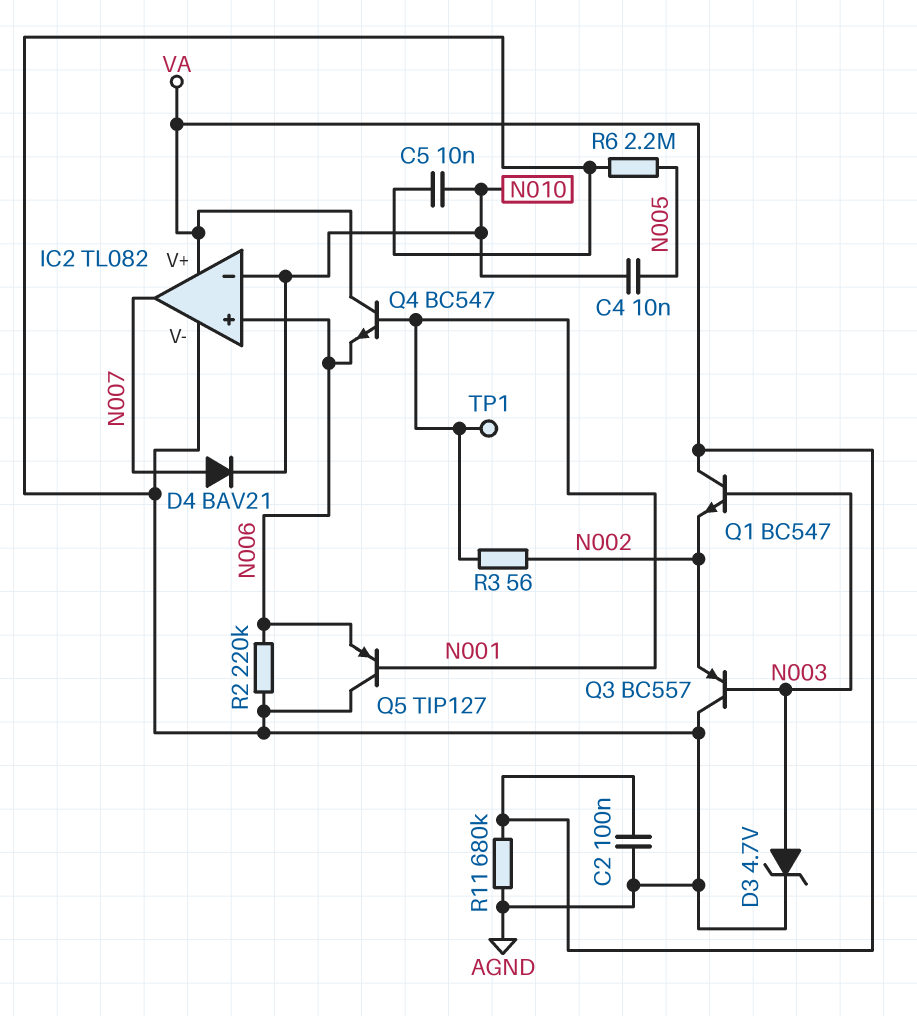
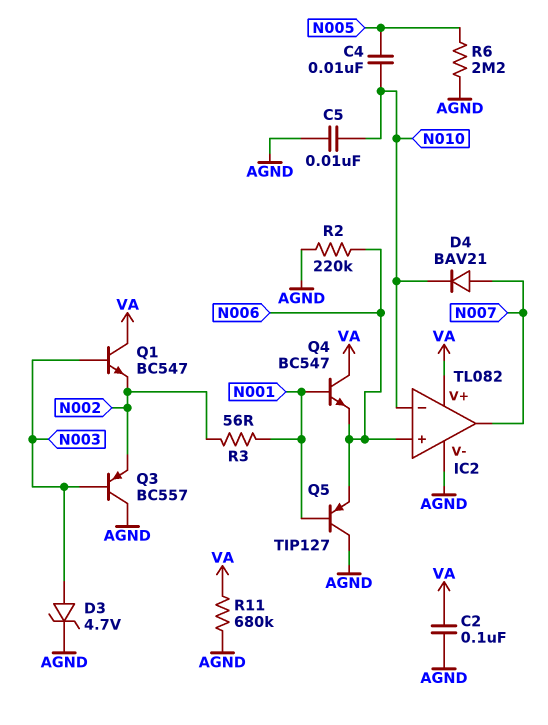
TP1: test point (N001) -> none

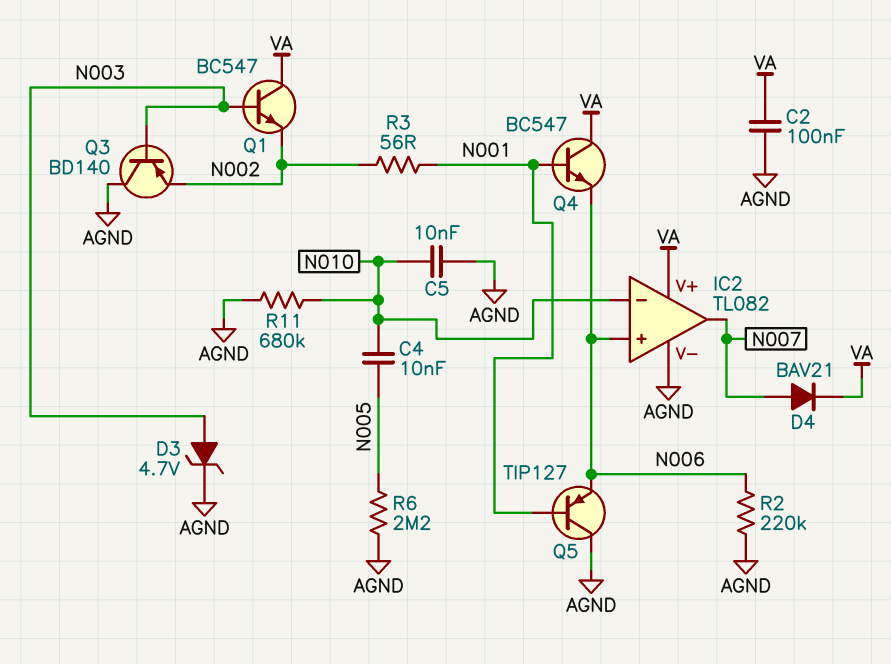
D4: diode BAV21 (A N007, K N010) -> diode BAV21 (A N007, K VA)
Q3: PNP BC557 (B N003, C AGND, E N002) -> PNP BD140 (B N003, C AGND, E N002)
R11: 680k (AGND, VA) -> 680k (AGND, N010)

